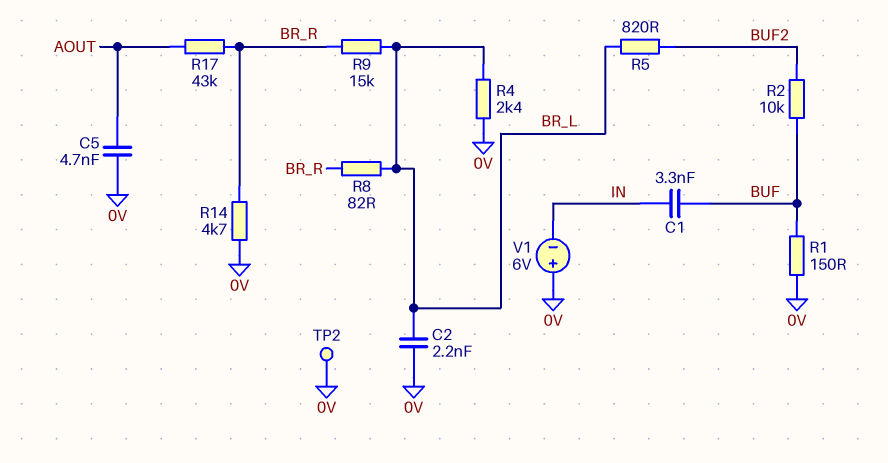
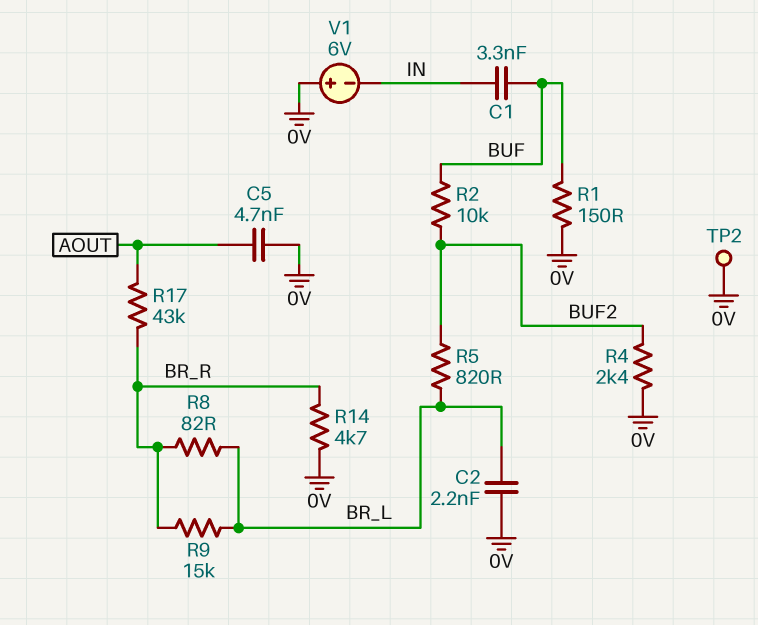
R4: 2.4k (0V, BR_L) -> 2.4k (0V, BUF2)

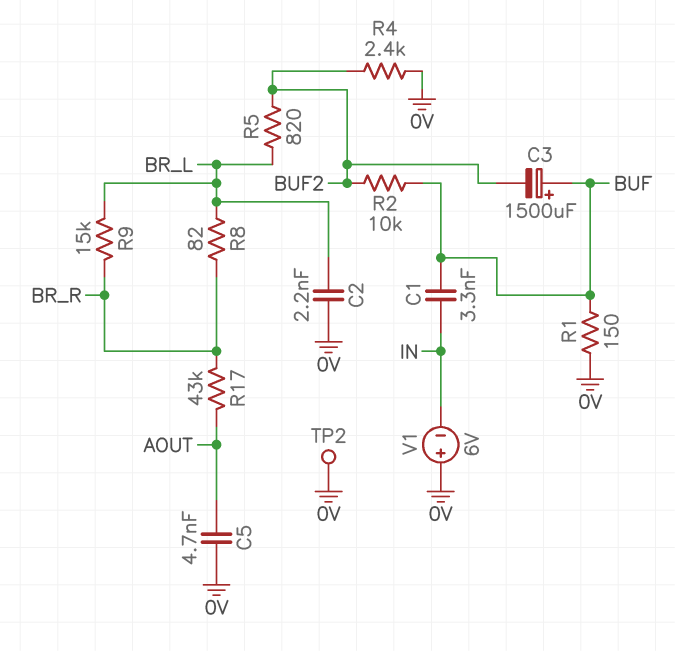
C3: none -> 1500uF (plus BUF, minus BUF2)
R14: 4.7k (0V, BR_R) -> none

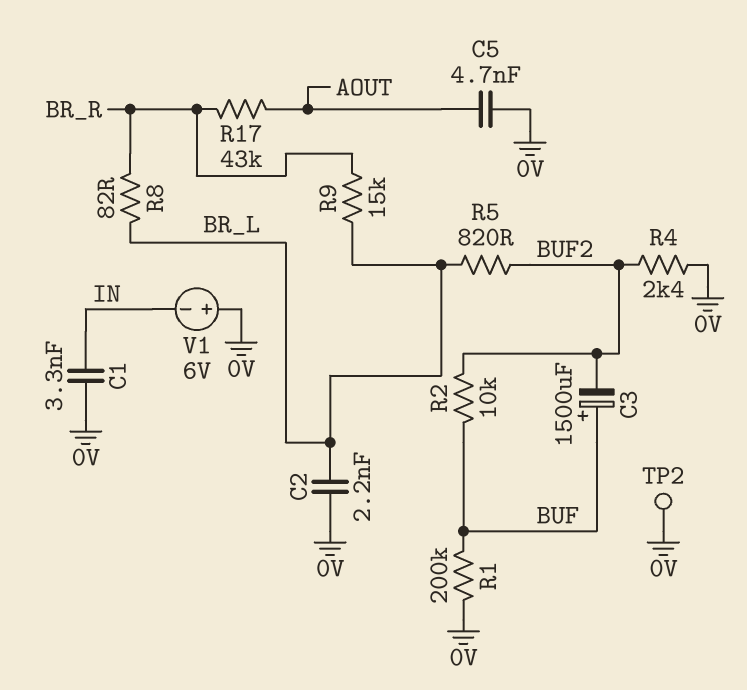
C1: 3.3nF (BUF, IN) -> 3.3nF (0V, IN)
R1: 150 (0V, BUF) -> 200k (0V, BUF)

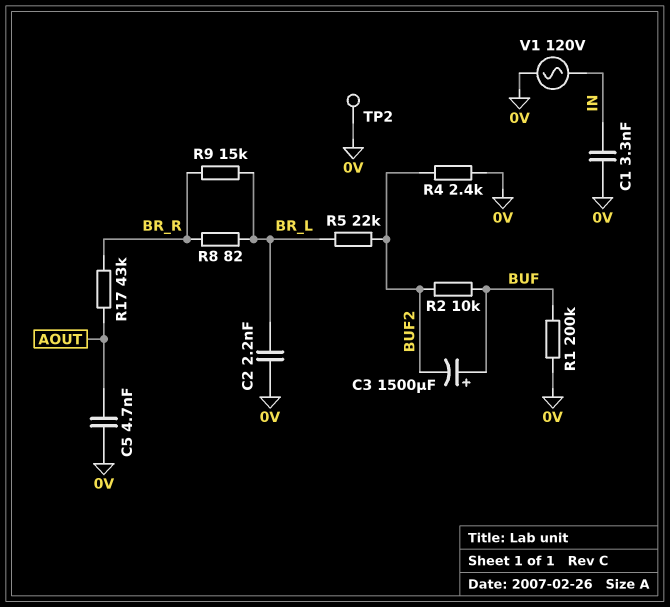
R5: 820 (BR_L, BUF2) -> 22k (BR_L, BUF2)
V1: 6V (plus 0V, minus IN) -> AC 120V (0V, IN)

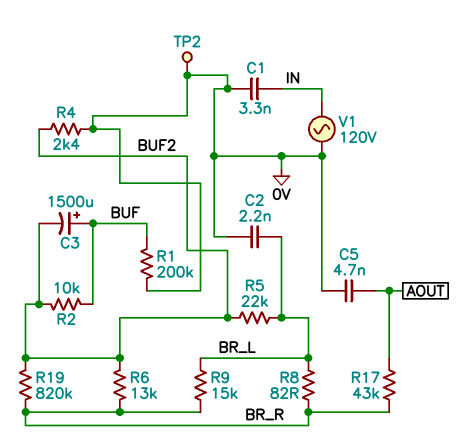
R6: none -> 13k (BR_R, BUF2)
R19: none -> 820k (BR_R, BUF2)

